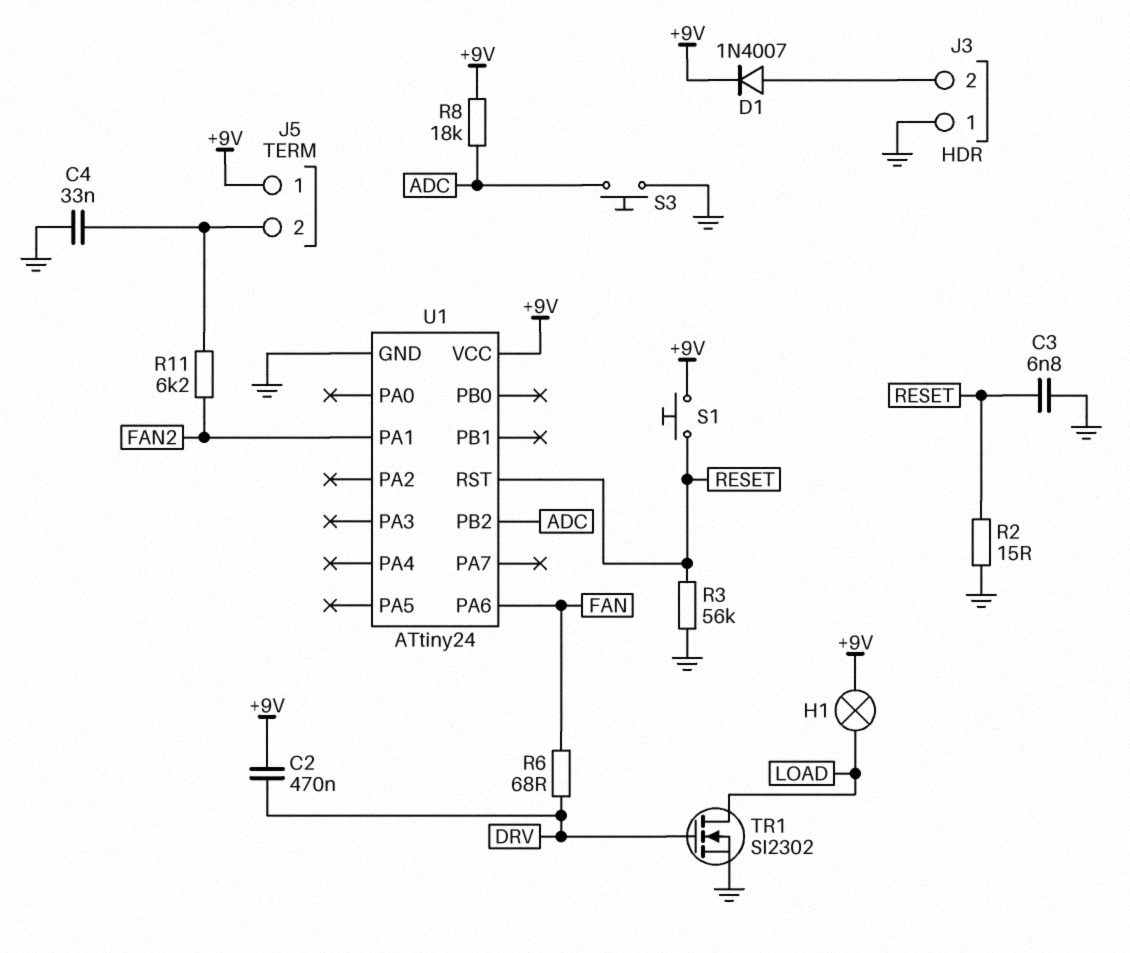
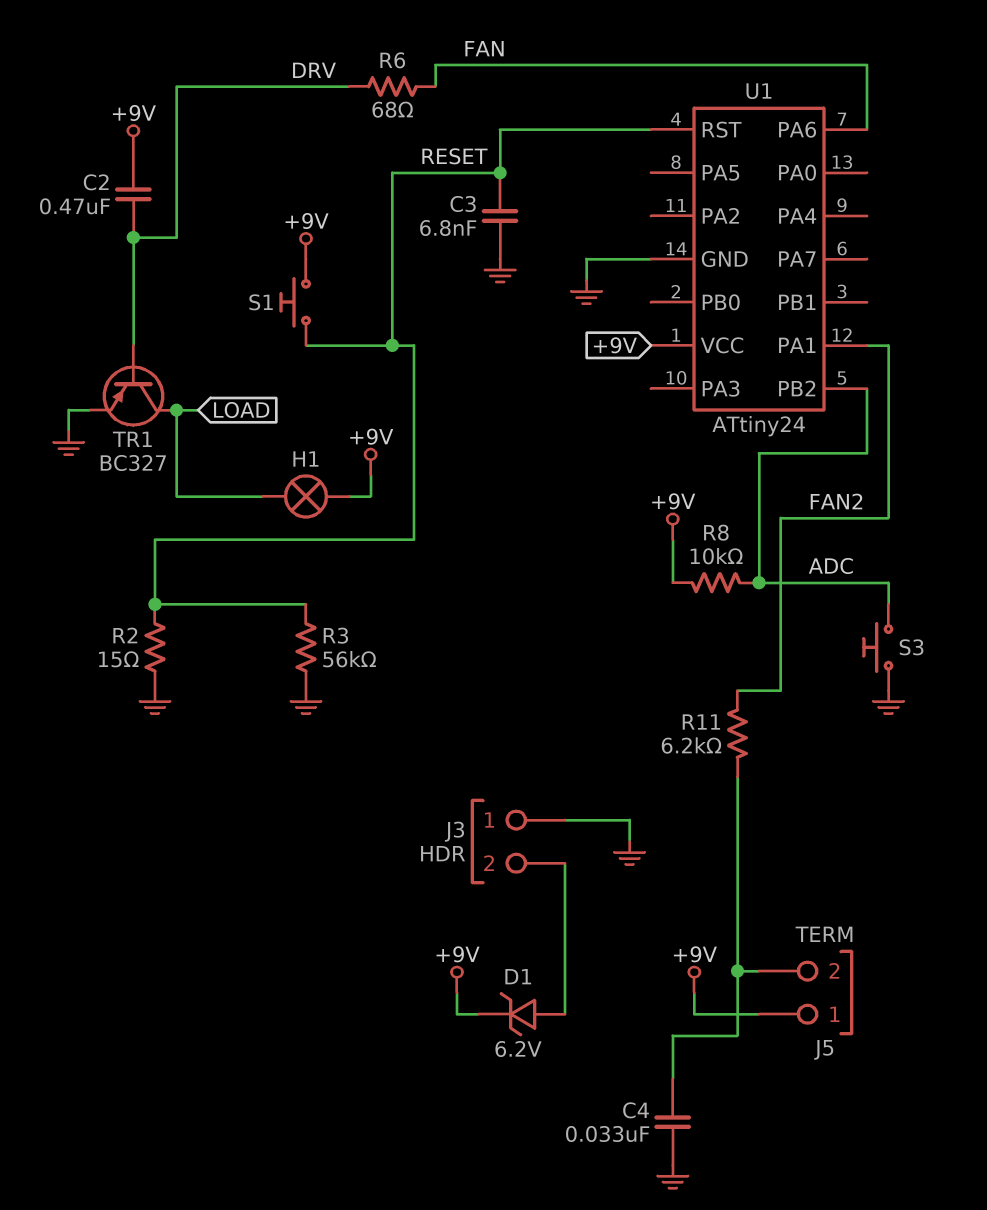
D1: diode 1N4007 (A J3/2, K +9V) -> zener 6.2V (A J3/2, K +9V)
R8: 18k (+9V, ADC) -> 10k (+9V, ADC)
TR1: NMOS SI2302 (G DRV, D LOAD, S GND) -> PNP BC327 (B DRV, C LOAD, E GND)

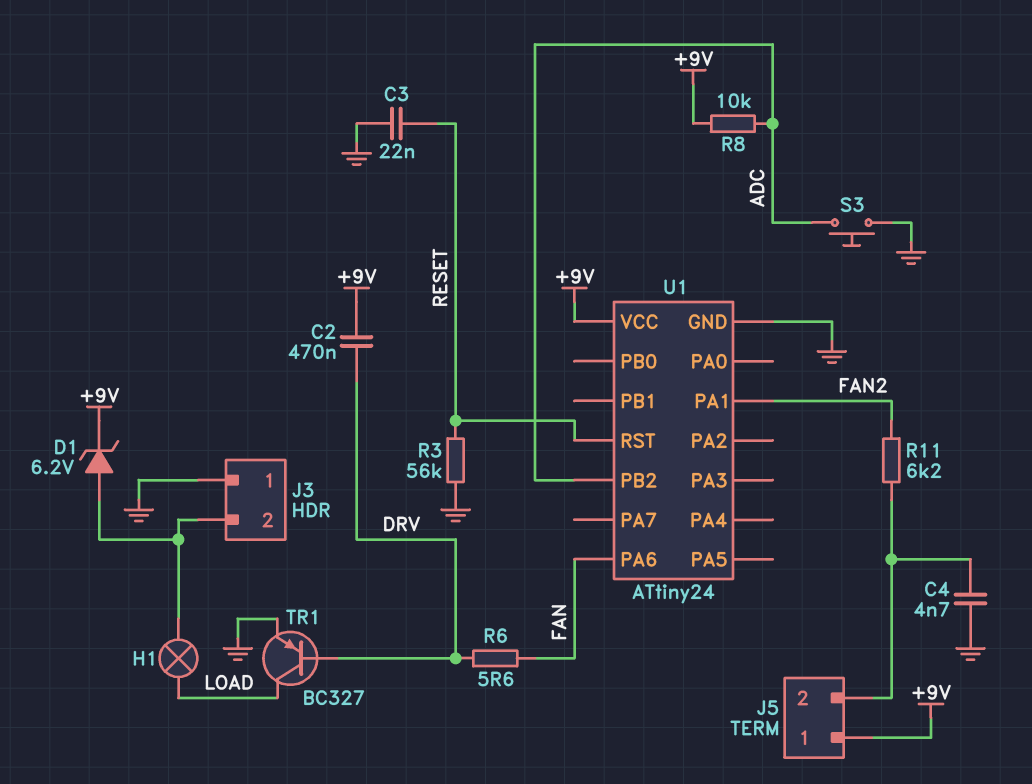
C3: 6.8nF (GND, RESET) -> 22nF (GND, RESET)
C4: 33nF (GND, J5/2) -> 4.7nF (GND, J5/2)
H1: lamp (+9V, LOAD) -> lamp (J3/2, LOAD)
R2: 15 (GND, RESET) -> none
R6: 68 (DRV, FAN) -> 5.6 (DRV, FAN)
S1: button (+9V, RESET) -> none

